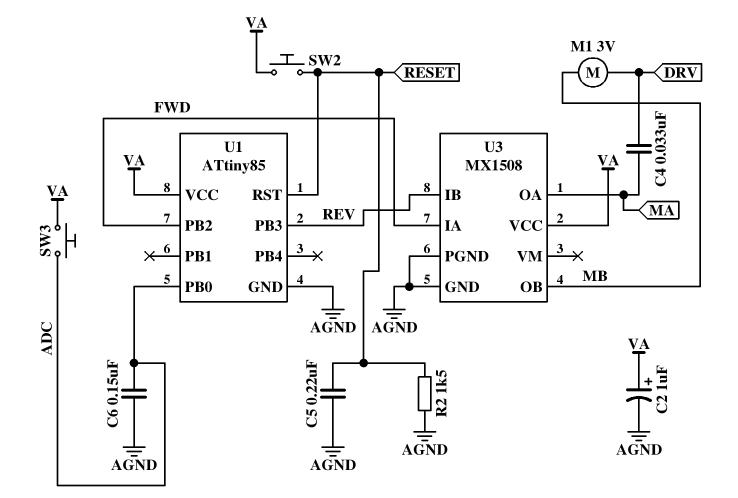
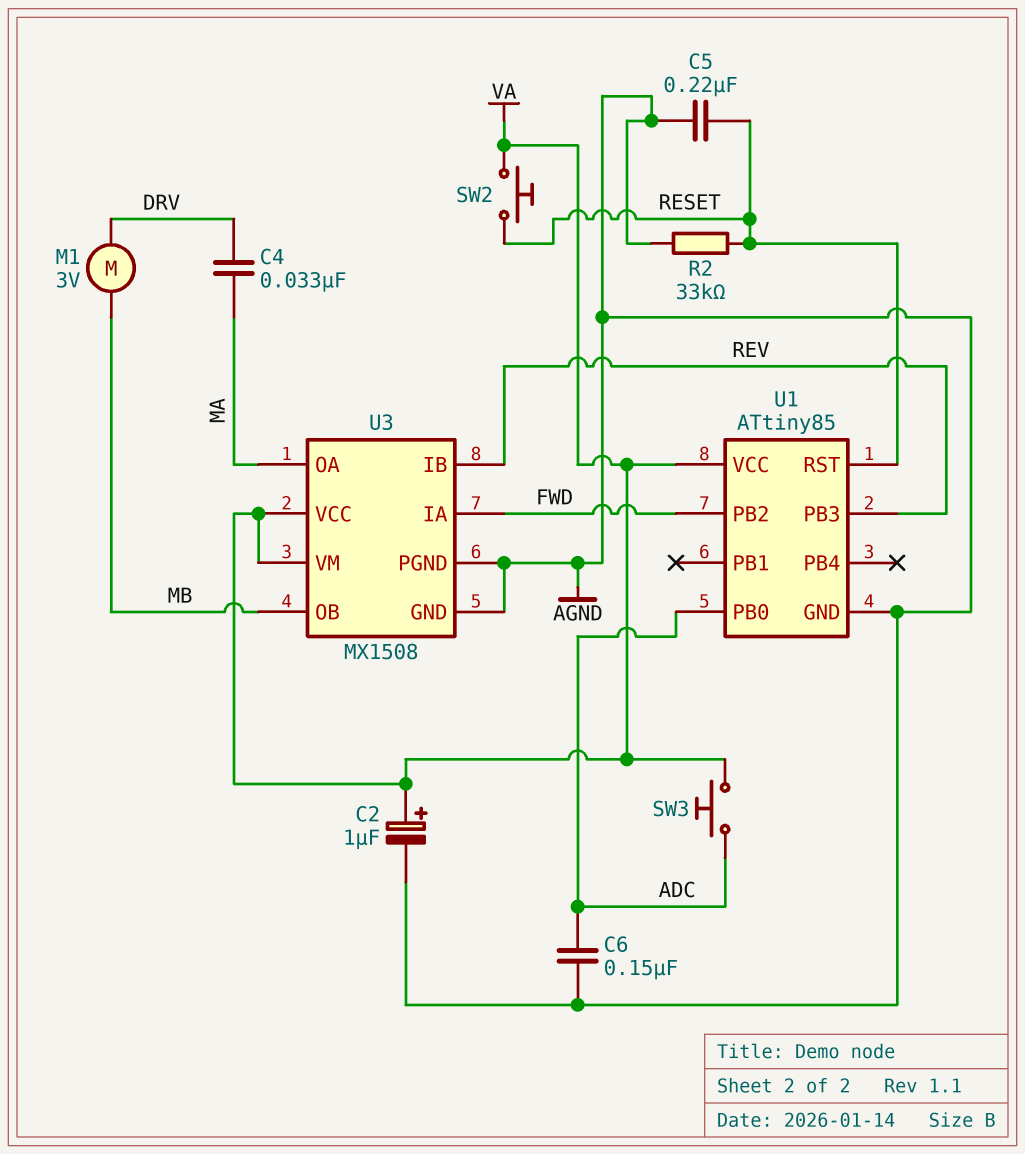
R2: 1.5k (AGND, RESET) -> 33k (AGND, RESET)
U3 pin VM: none -> VA

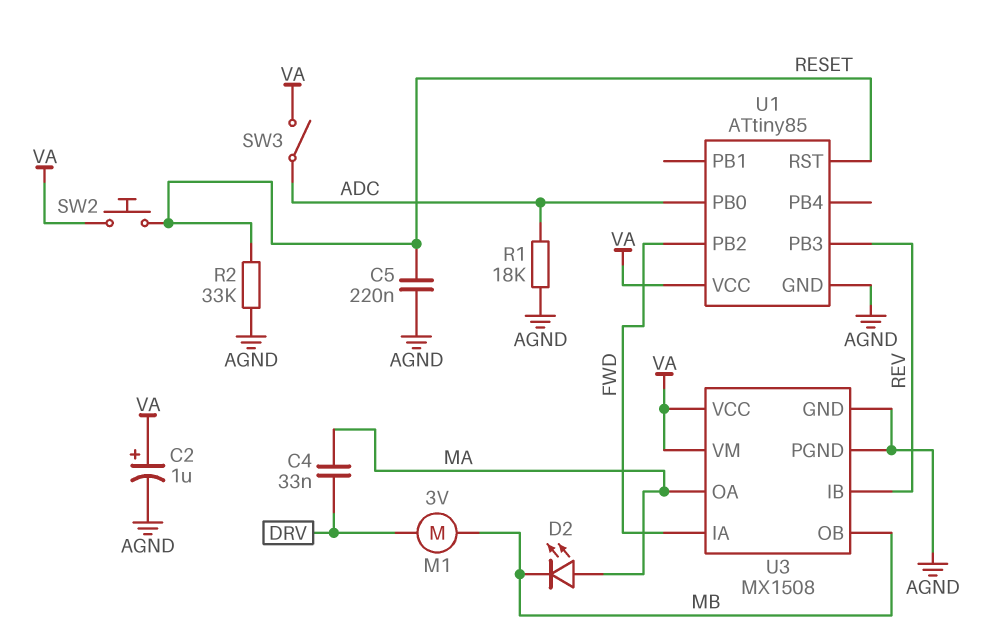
C6: 150nF (ADC, AGND) -> none
D2: none -> LED (A MA, K MB)
R1: none -> 18k (ADC, AGND)
SW3: button (ADC, VA) -> switch (ADC, VA)

